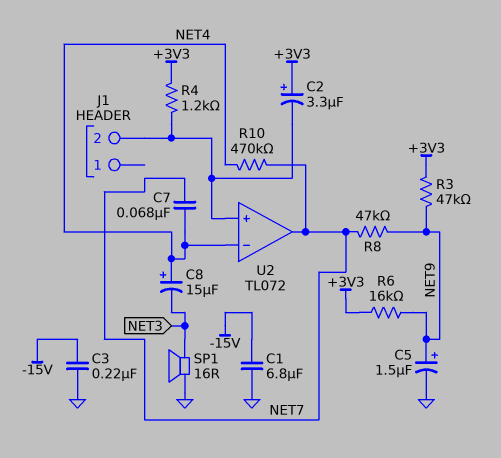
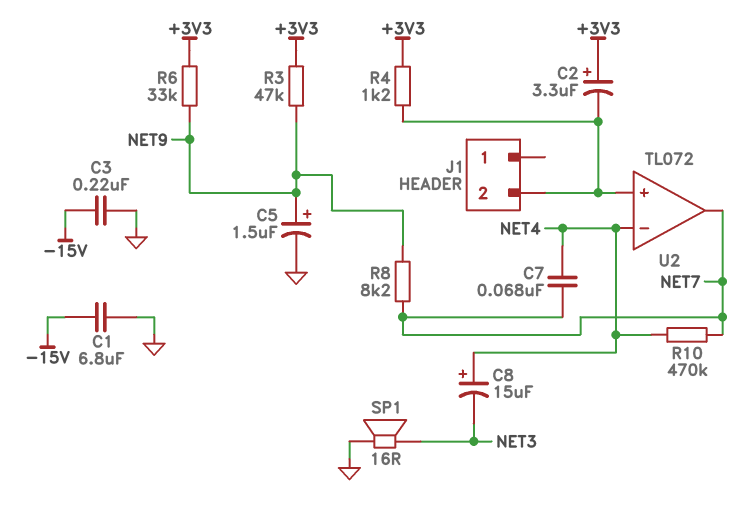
R6: 16k (+3V3, NET9) -> 33k (+3V3, NET9)
R8: 47k (NET7, NET9) -> 8.2k (NET7, NET9)

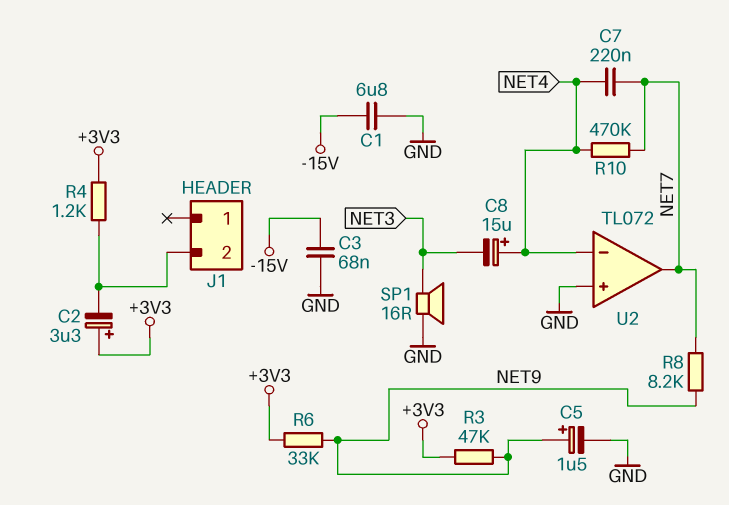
C3: 220nF (-15V, GND) -> 68nF (-15V, GND)
C7: 68nF (NET4, NET7) -> 220nF (NET4, NET7)
U2 pin in+: J1/2 -> GND

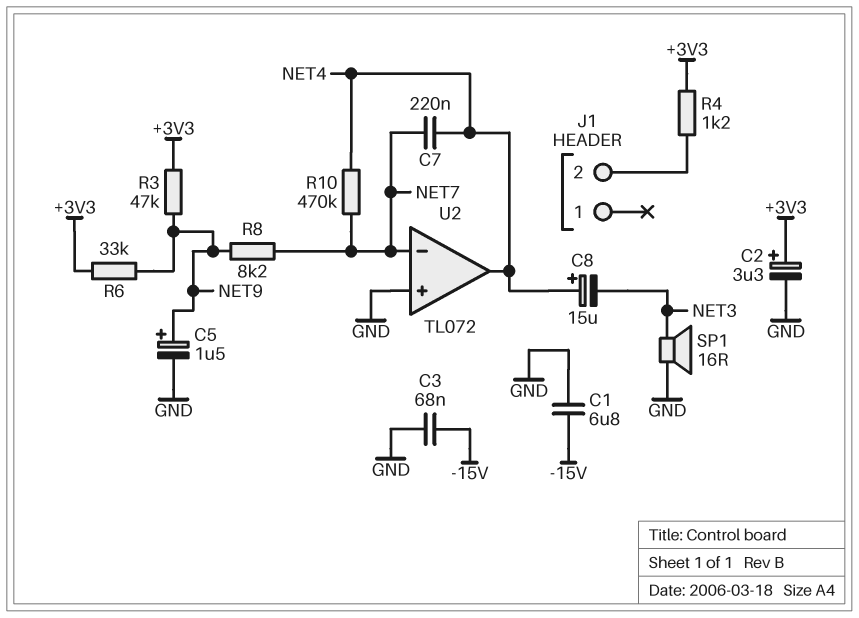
C2: 3.3uF (plus +3V3, minus J1/2) -> 3.3uF (plus +3V3, minus GND)
U2 pin in-: NET4 -> NET7
U2 pin out: NET7 -> NET4

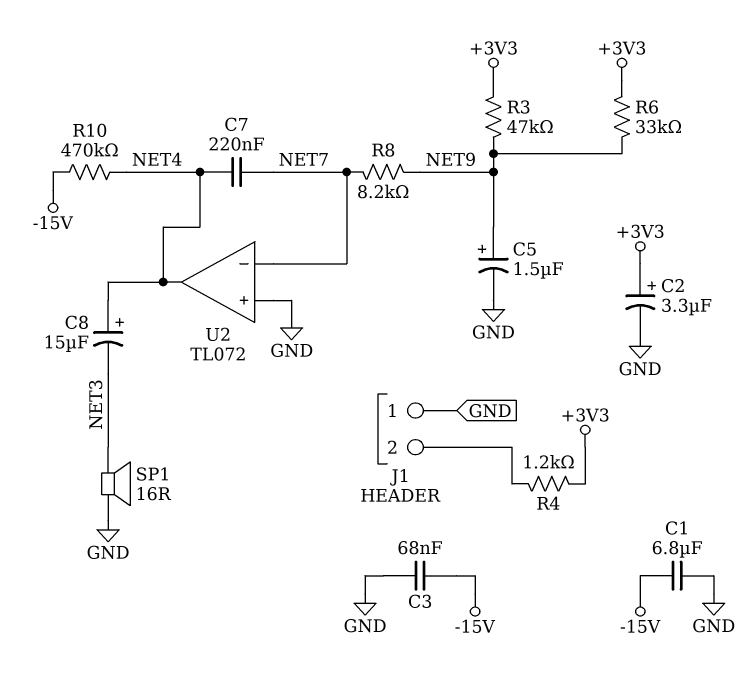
J1 pin 1: none -> GND
R10: 470k (NET4, NET7) -> 470k (-15V, NET4)

